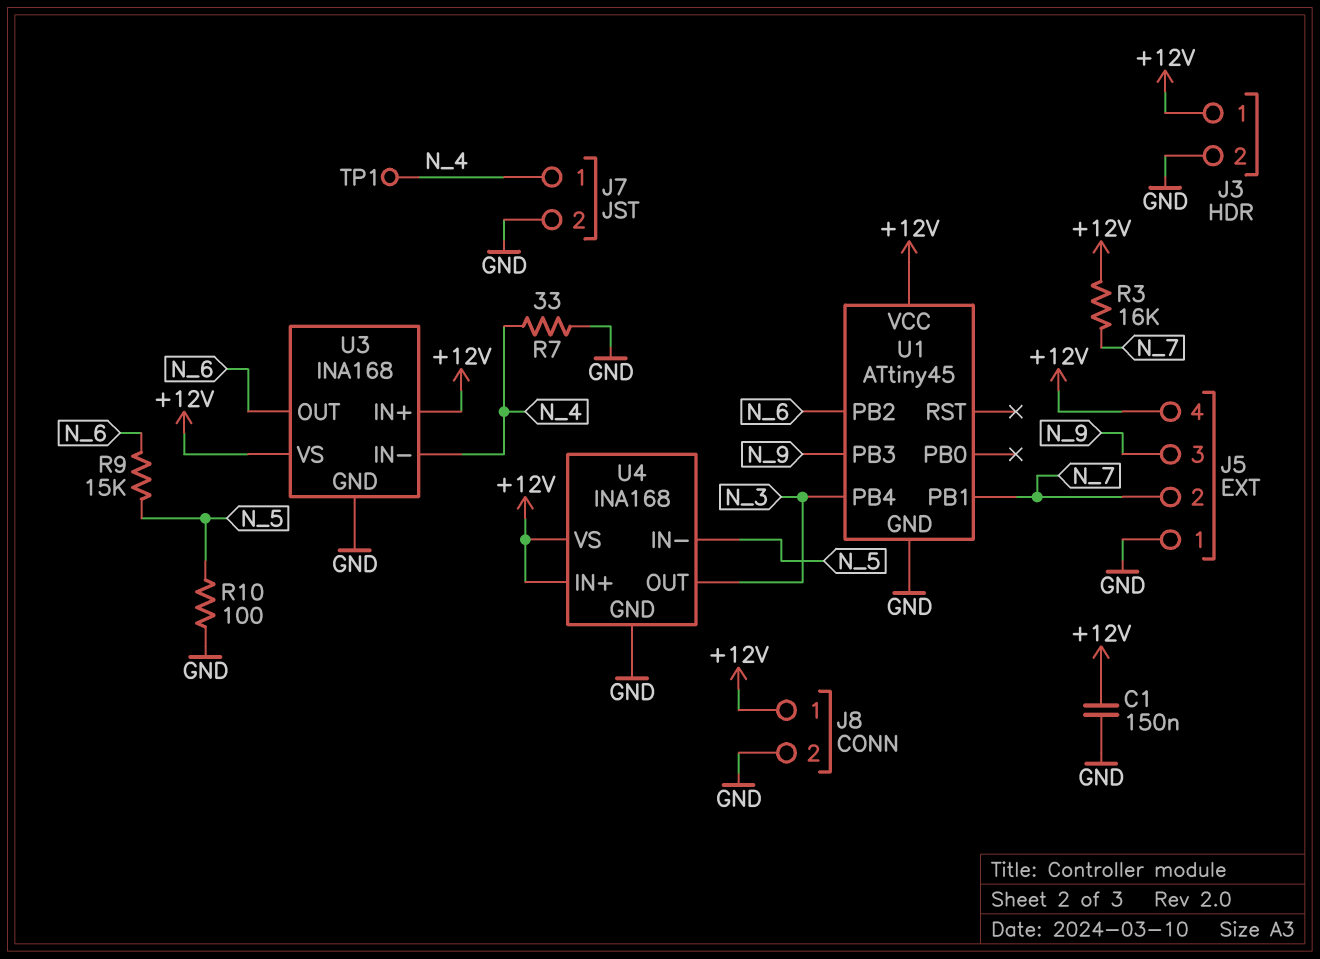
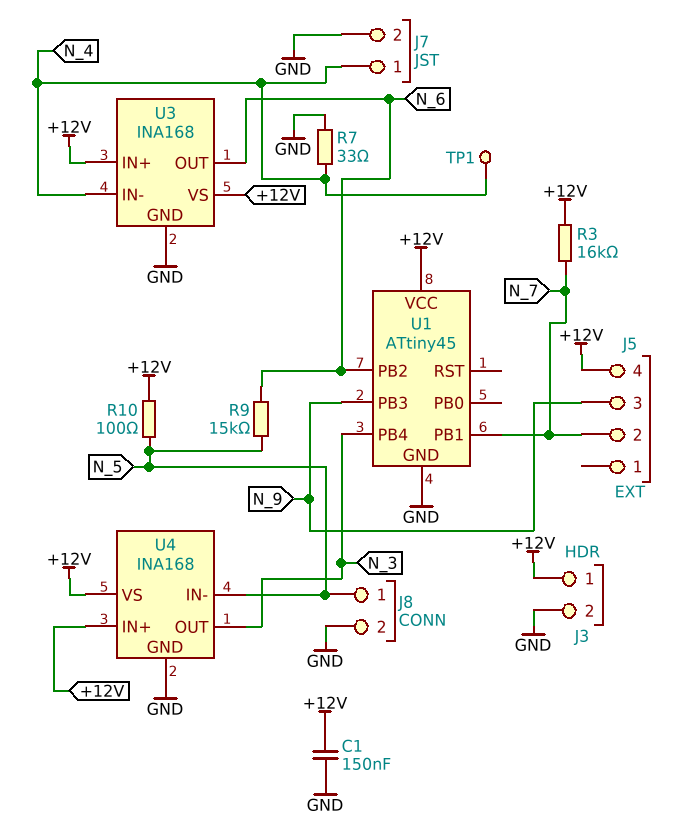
J5 pin 1: GND -> none
J8 pin 1: +12V -> N_5
R10: 100 (GND, N_5) -> 100 (+12V, N_5)

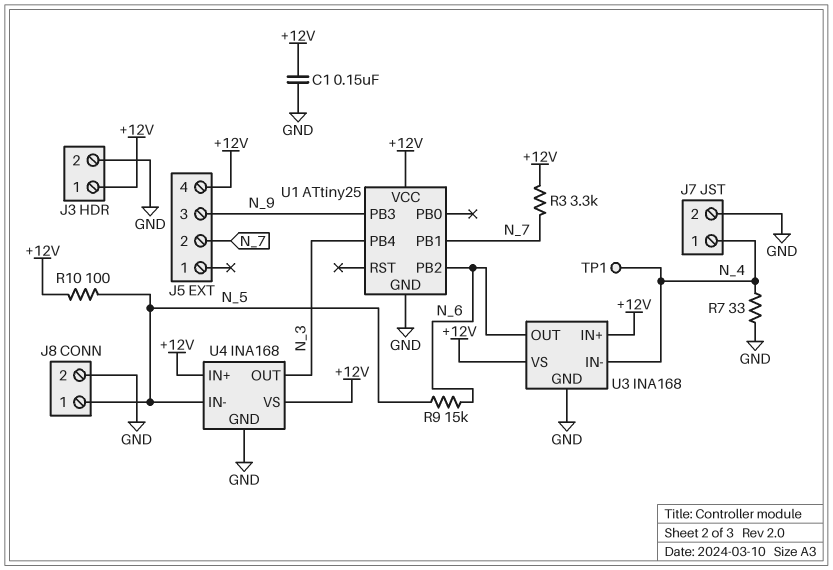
R3: 16k (+12V, N_7) -> 3.3k (+12V, N_7)
U1: ATtiny45 -> ATtiny25

